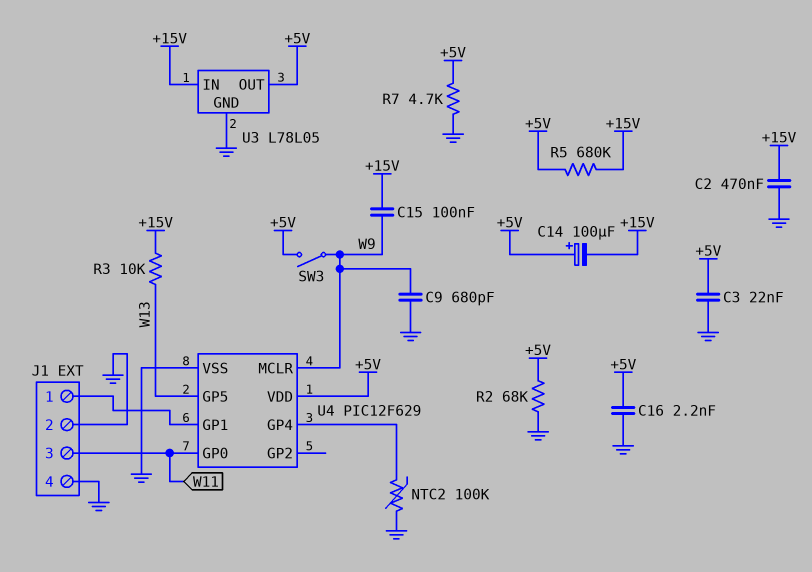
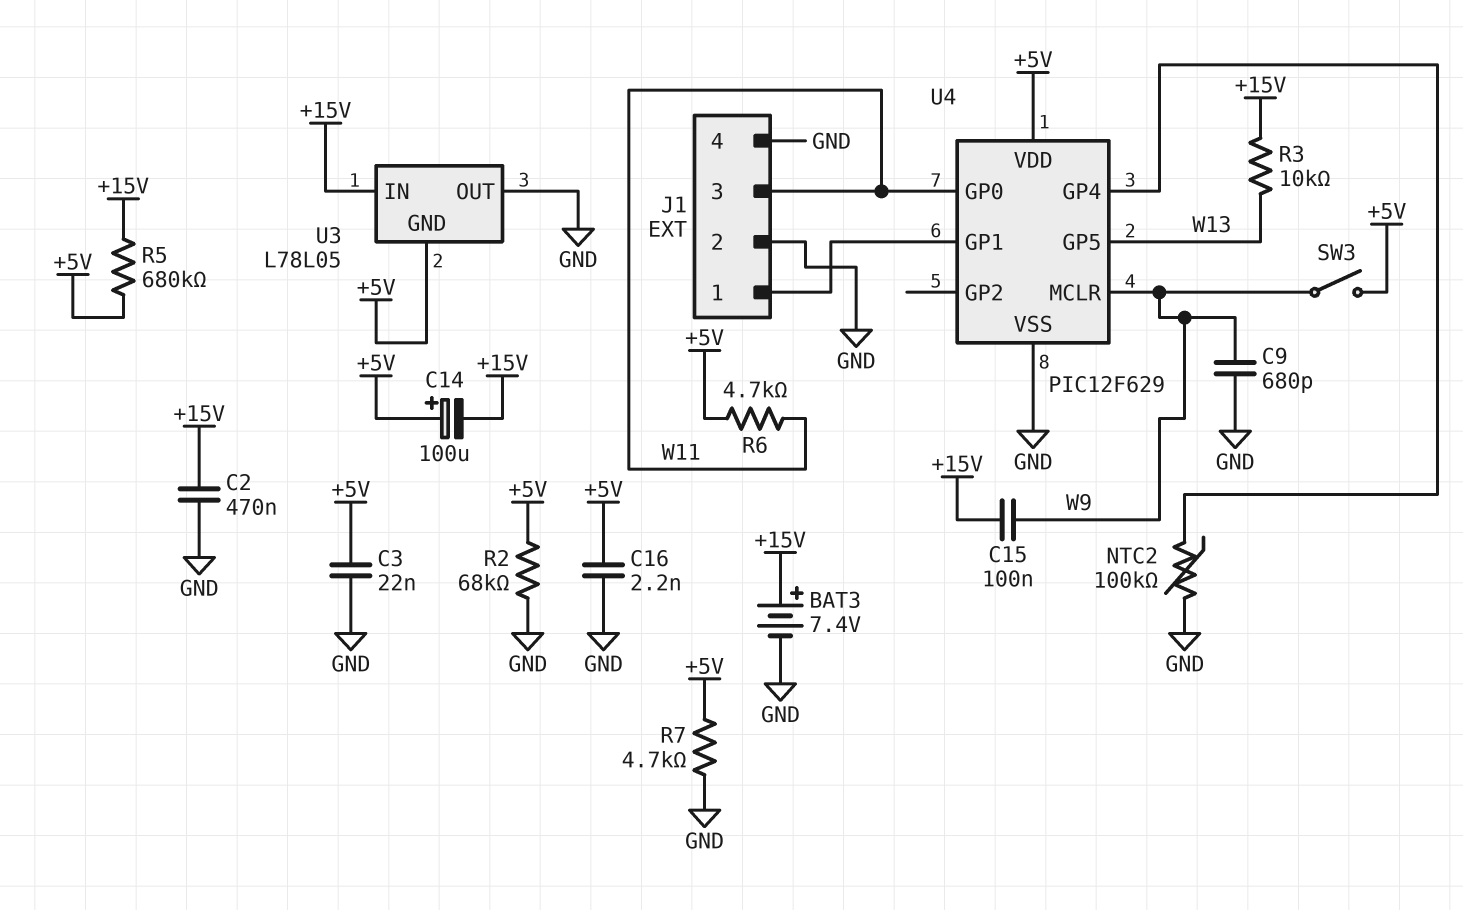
BAT3: none -> 7.4V (plus +15V, minus GND)
R6: none -> 4.7k (+5V, W11)
U3 pin GND: GND -> +5V
U3 pin OUT: +5V -> GND

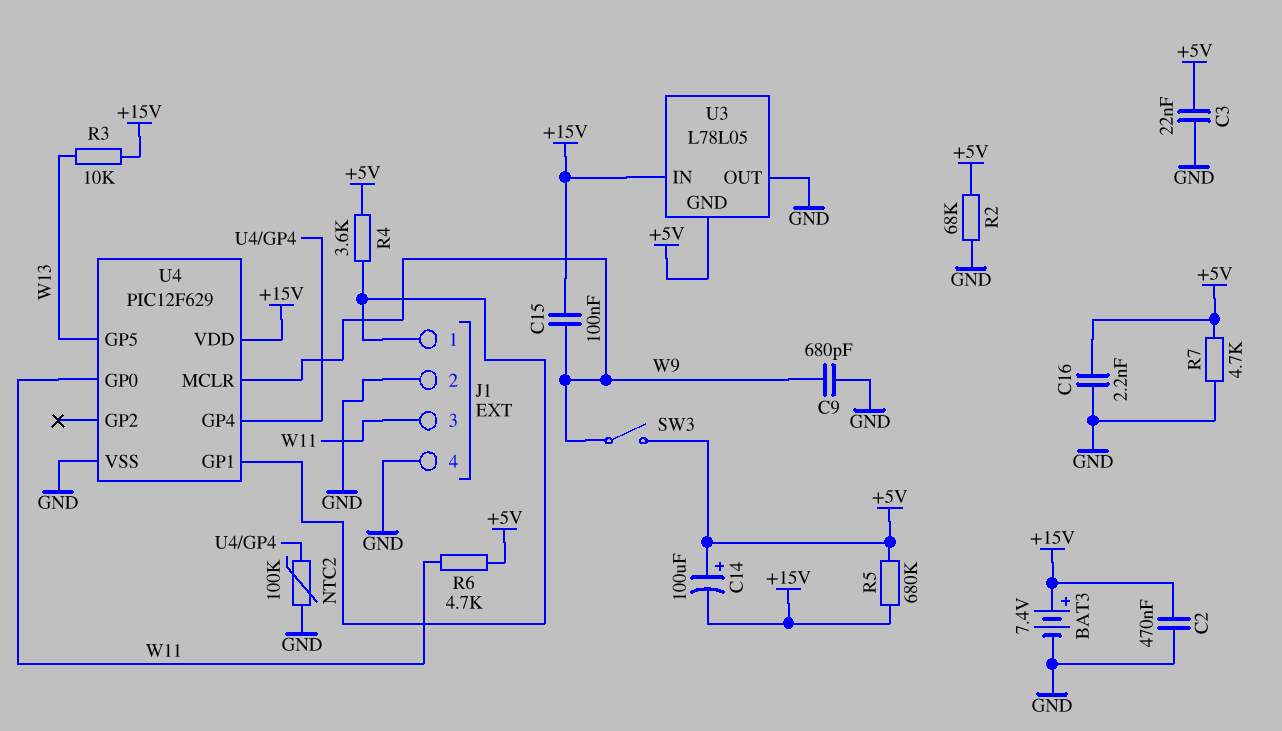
R4: none -> 3.6k (+5V, J1/1)
U4 pin VDD: +5V -> +15V

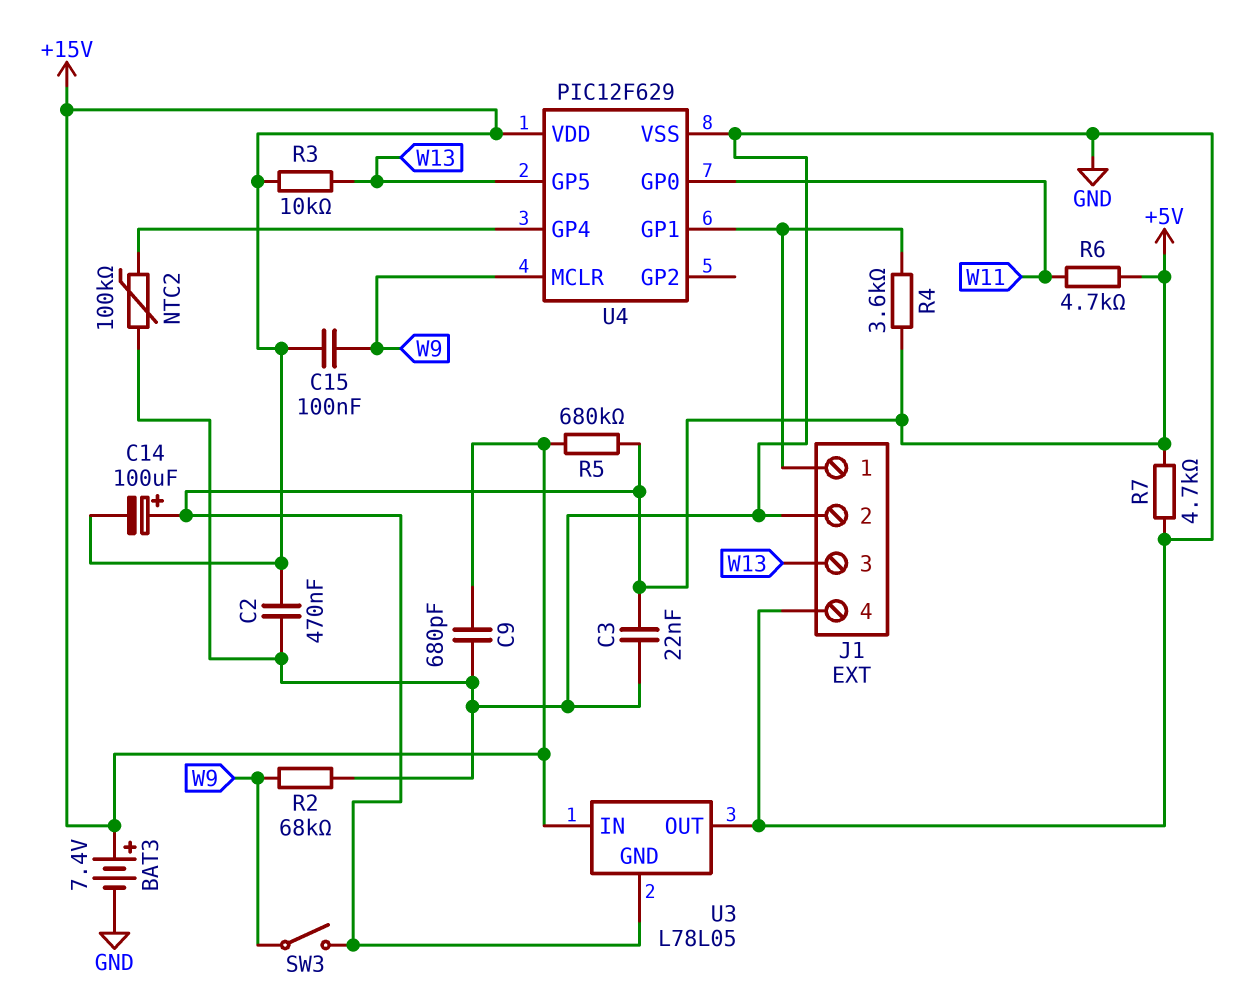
C9: 680pF (GND, W9) -> 680pF (+15V, GND)
C16: 2.2nF (+5V, GND) -> none
J1 pin 3: W11 -> W13
R2: 68k (+5V, GND) -> 68k (GND, W9)

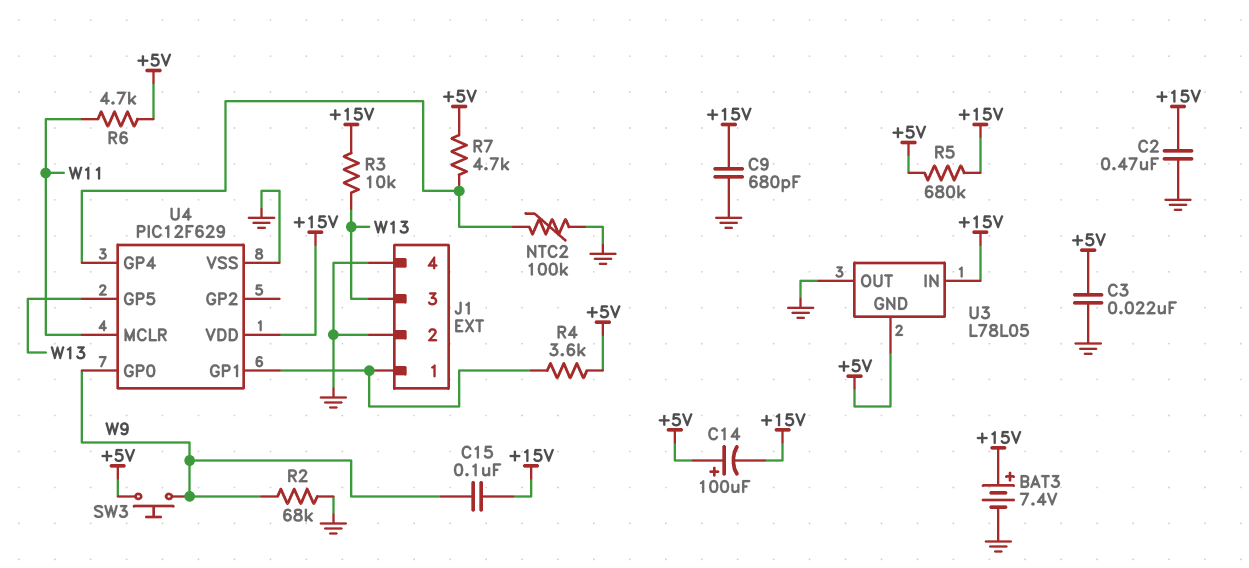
R7: 4.7k (+5V, GND) -> 4.7k (+5V, U4/GP4)
SW3: switch (+5V, W9) -> button (+5V, W9)
U4 pin GP0: W11 -> W9
U4 pin MCLR: W9 -> W11

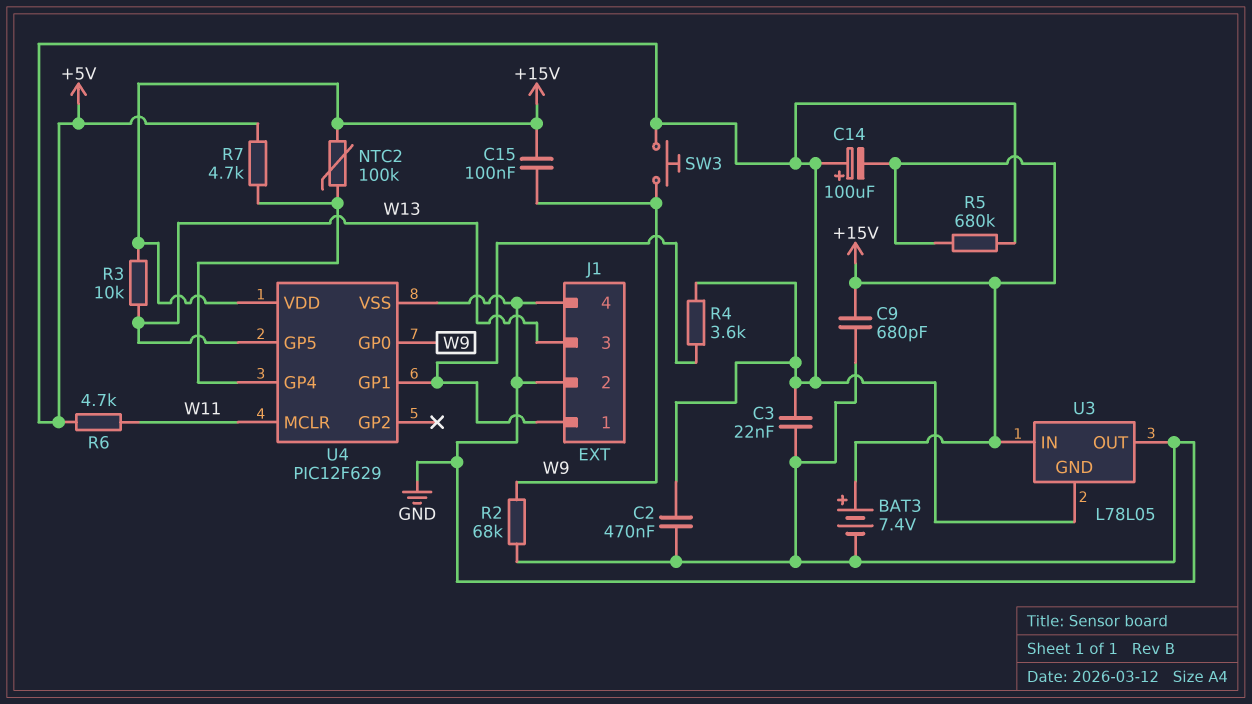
C2: 470nF (+15V, GND) -> 470nF (+5V, GND)
NTC2: 100k (GND, U4/GP4) -> 100k (+15V, U4/GP4)

